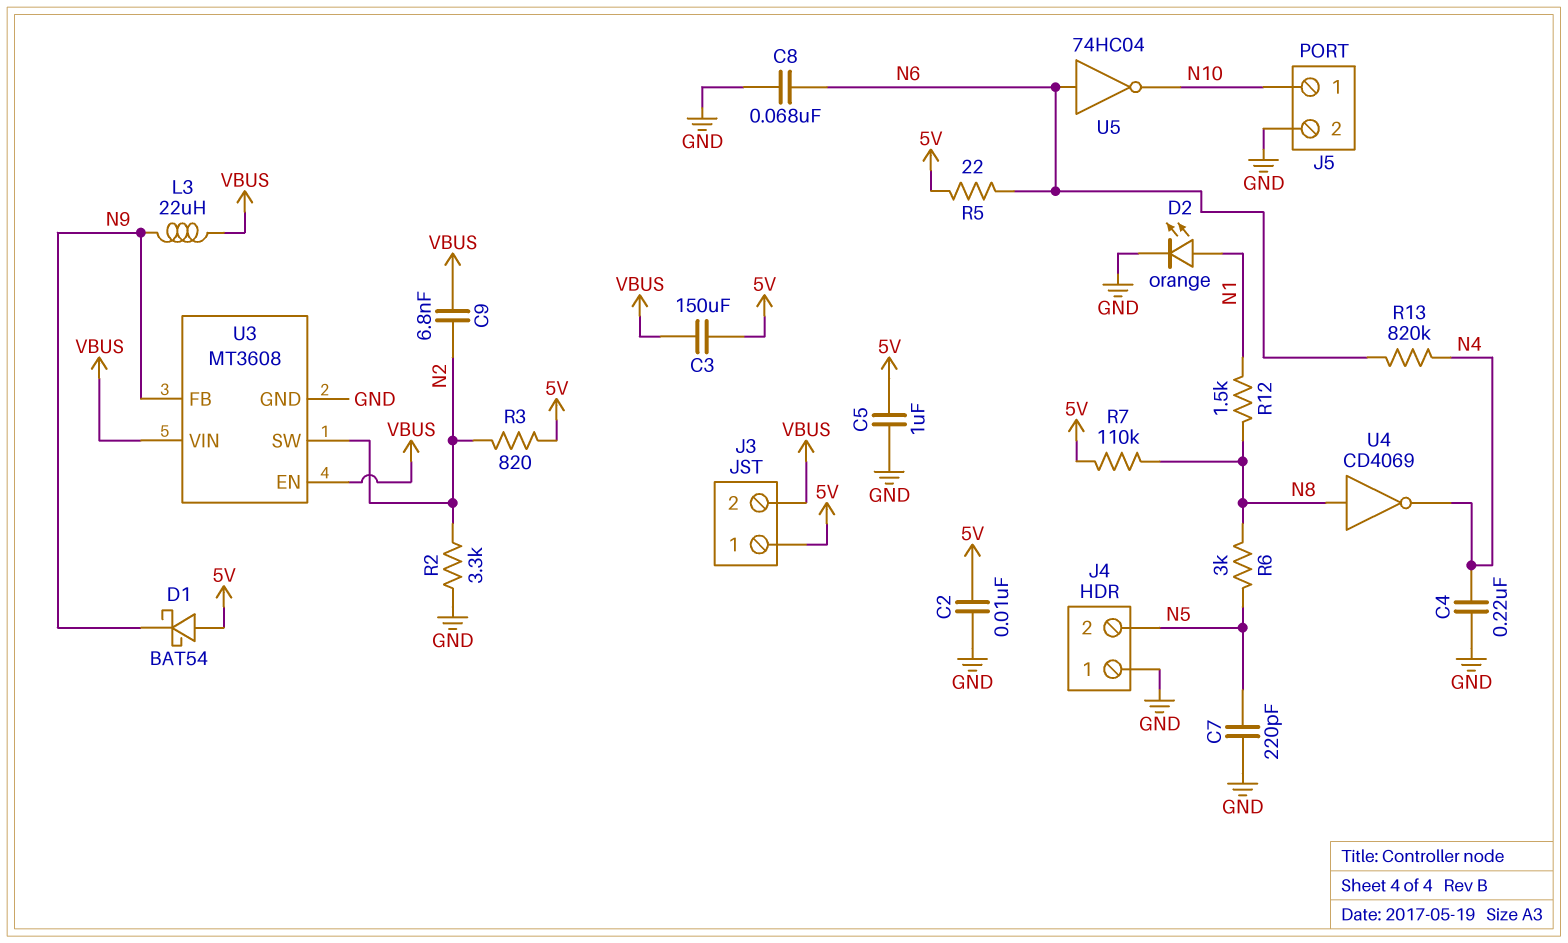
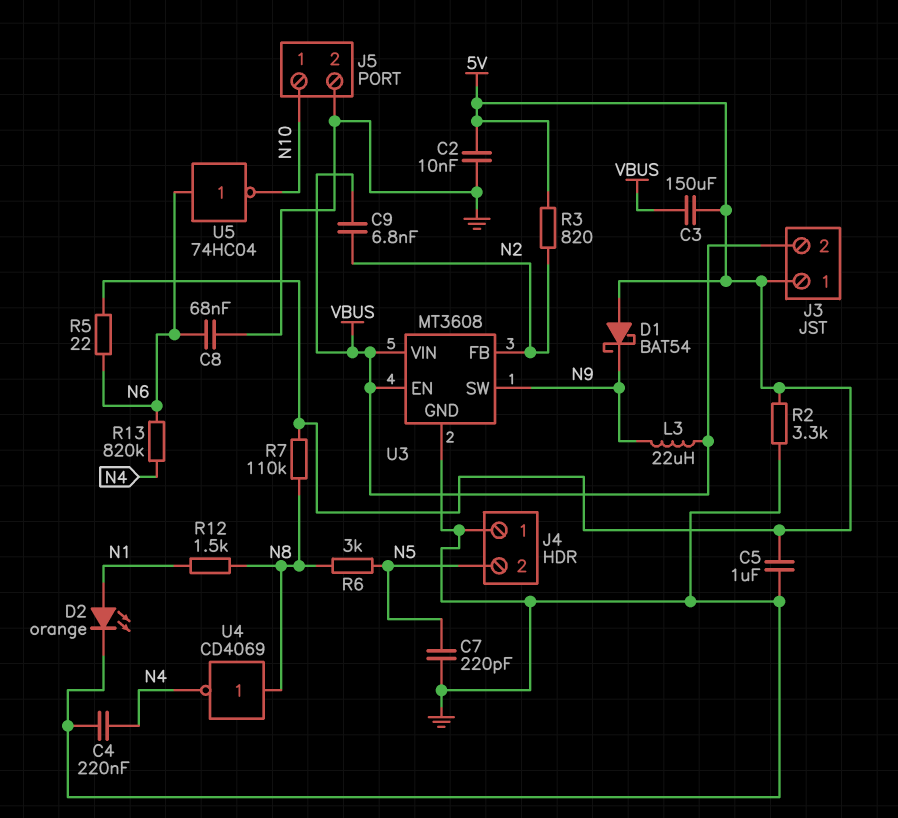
R2: 3.3k (GND, N2) -> 3.3k (5V, GND)
U3 pin FB: N9 -> N2
U3 pin SW: N2 -> N9

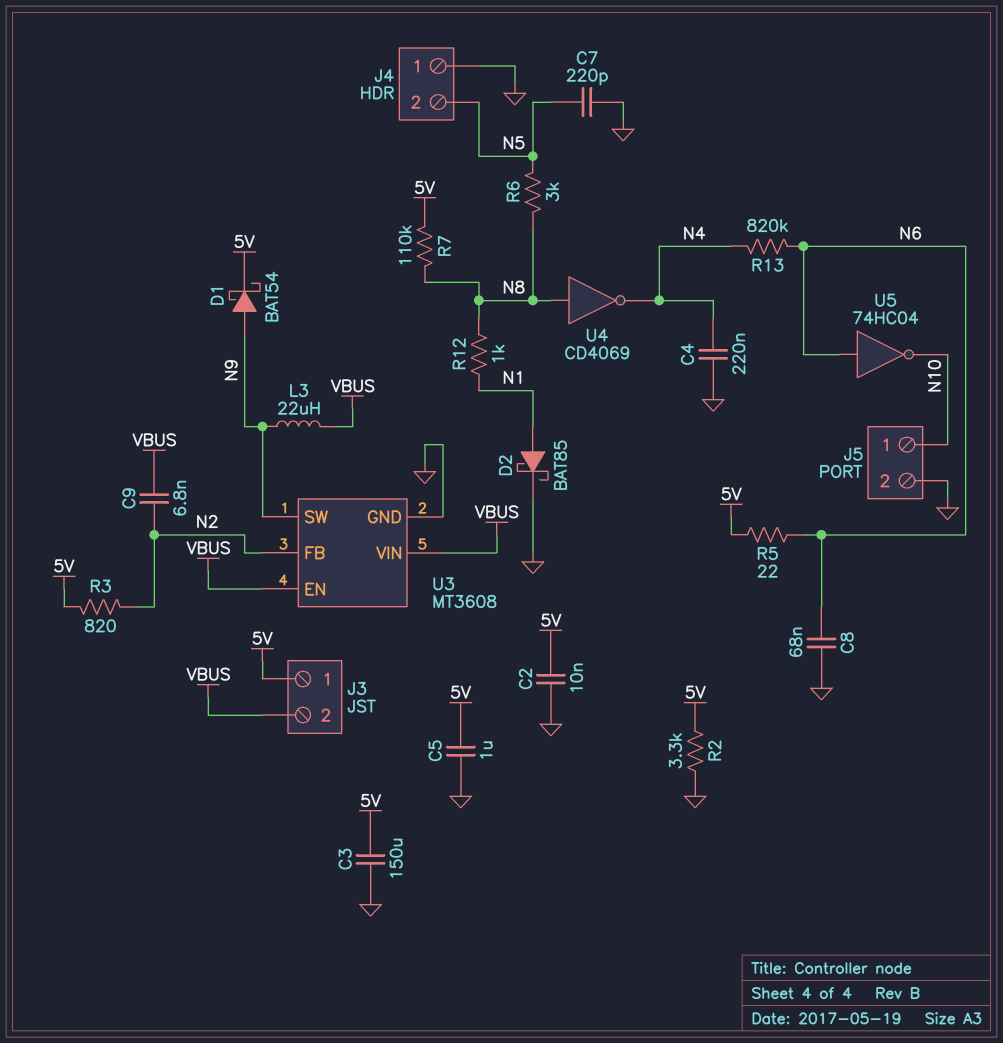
C3: 150uF (5V, VBUS) -> 150uF (5V, GND)
D1: schottky BAT54 (A 5V, K N9) -> schottky BAT54 (A N9, K 5V)
D2: LED orange (A N1, K GND) -> schottky BAT85 (A N1, K GND)
R12: 1.5k (N1, N8) -> 1k (N1, N8)

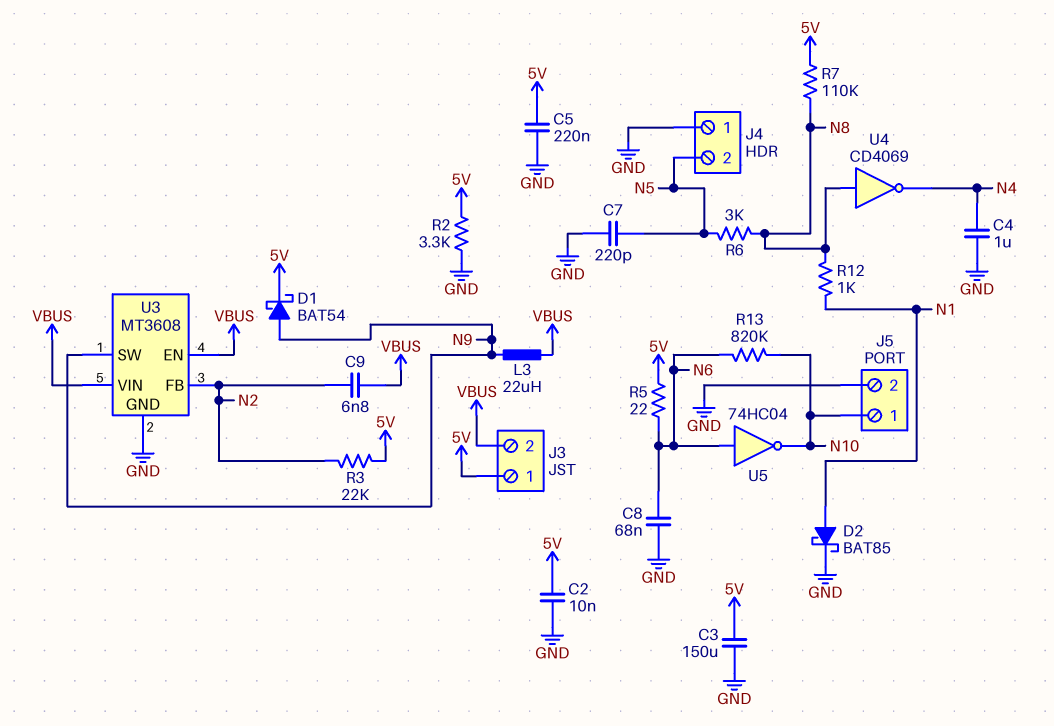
C4: 220nF (GND, N4) -> 1uF (GND, N4)
C5: 1uF (5V, GND) -> 220nF (5V, GND)
R3: 820 (5V, N2) -> 22k (5V, N2)
R13: 820k (N4, N6) -> 820k (N6, N10)

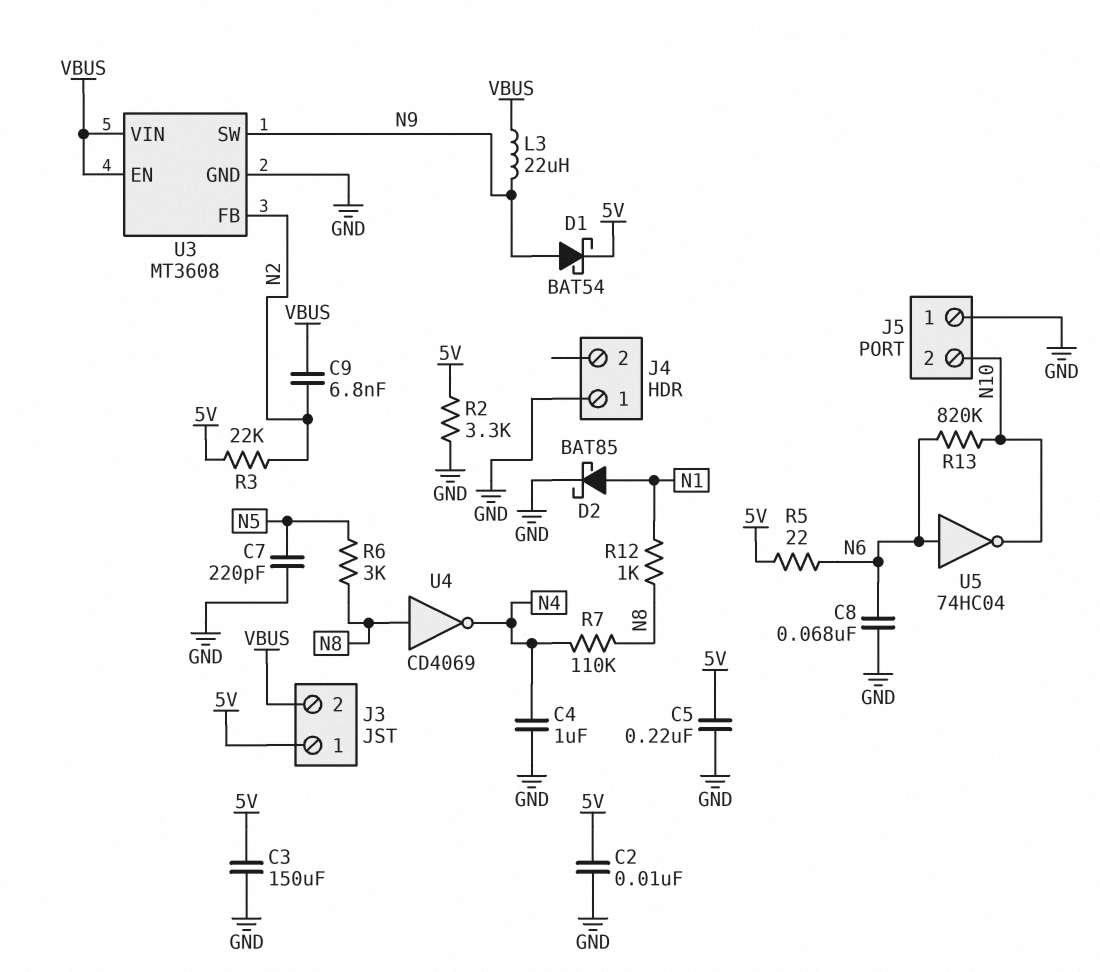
J4 pin 2: N5 -> none
J5 pin 1: N10 -> GND
J5 pin 2: GND -> N10
R7: 110k (5V, N8) -> 110k (N4, N8)

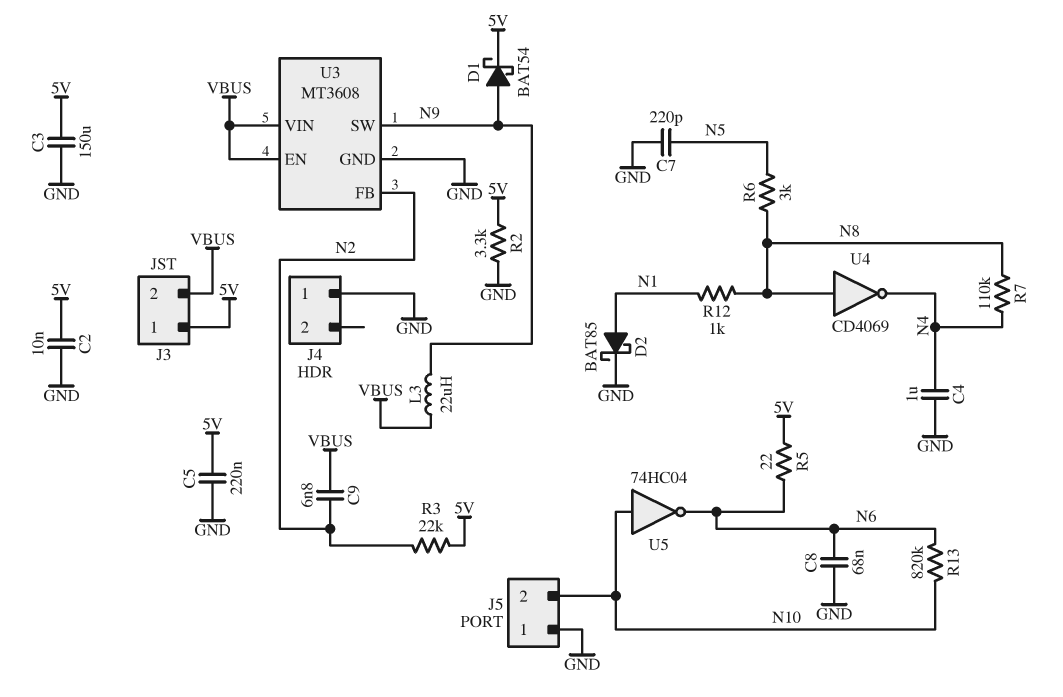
U5: NOT 74HC04 (in N6, out N10) -> NOT 74HC04 (in N10, out N6)

